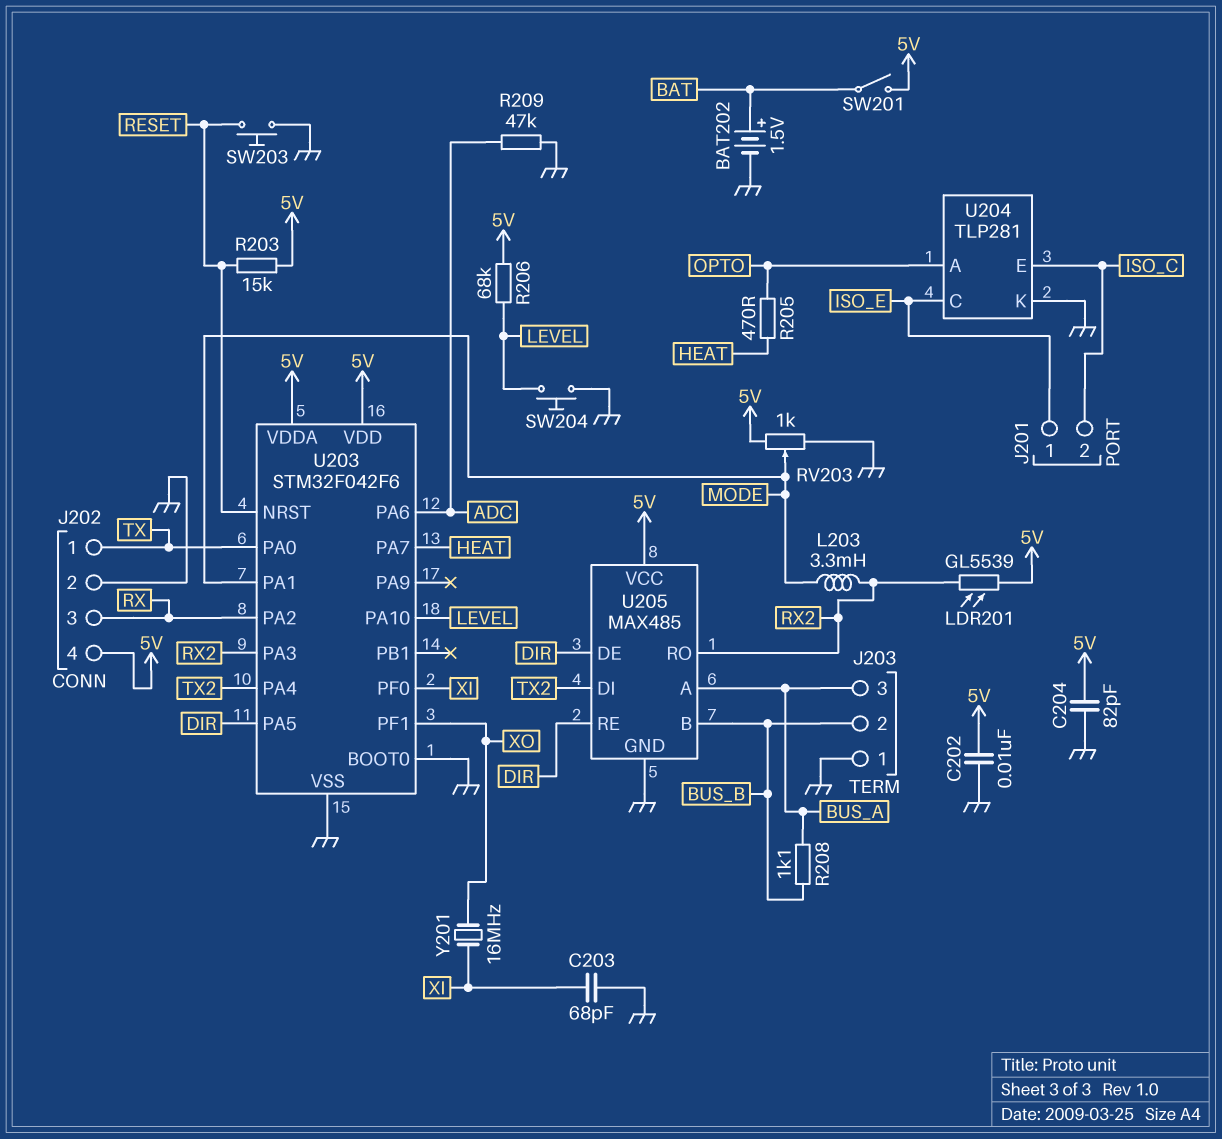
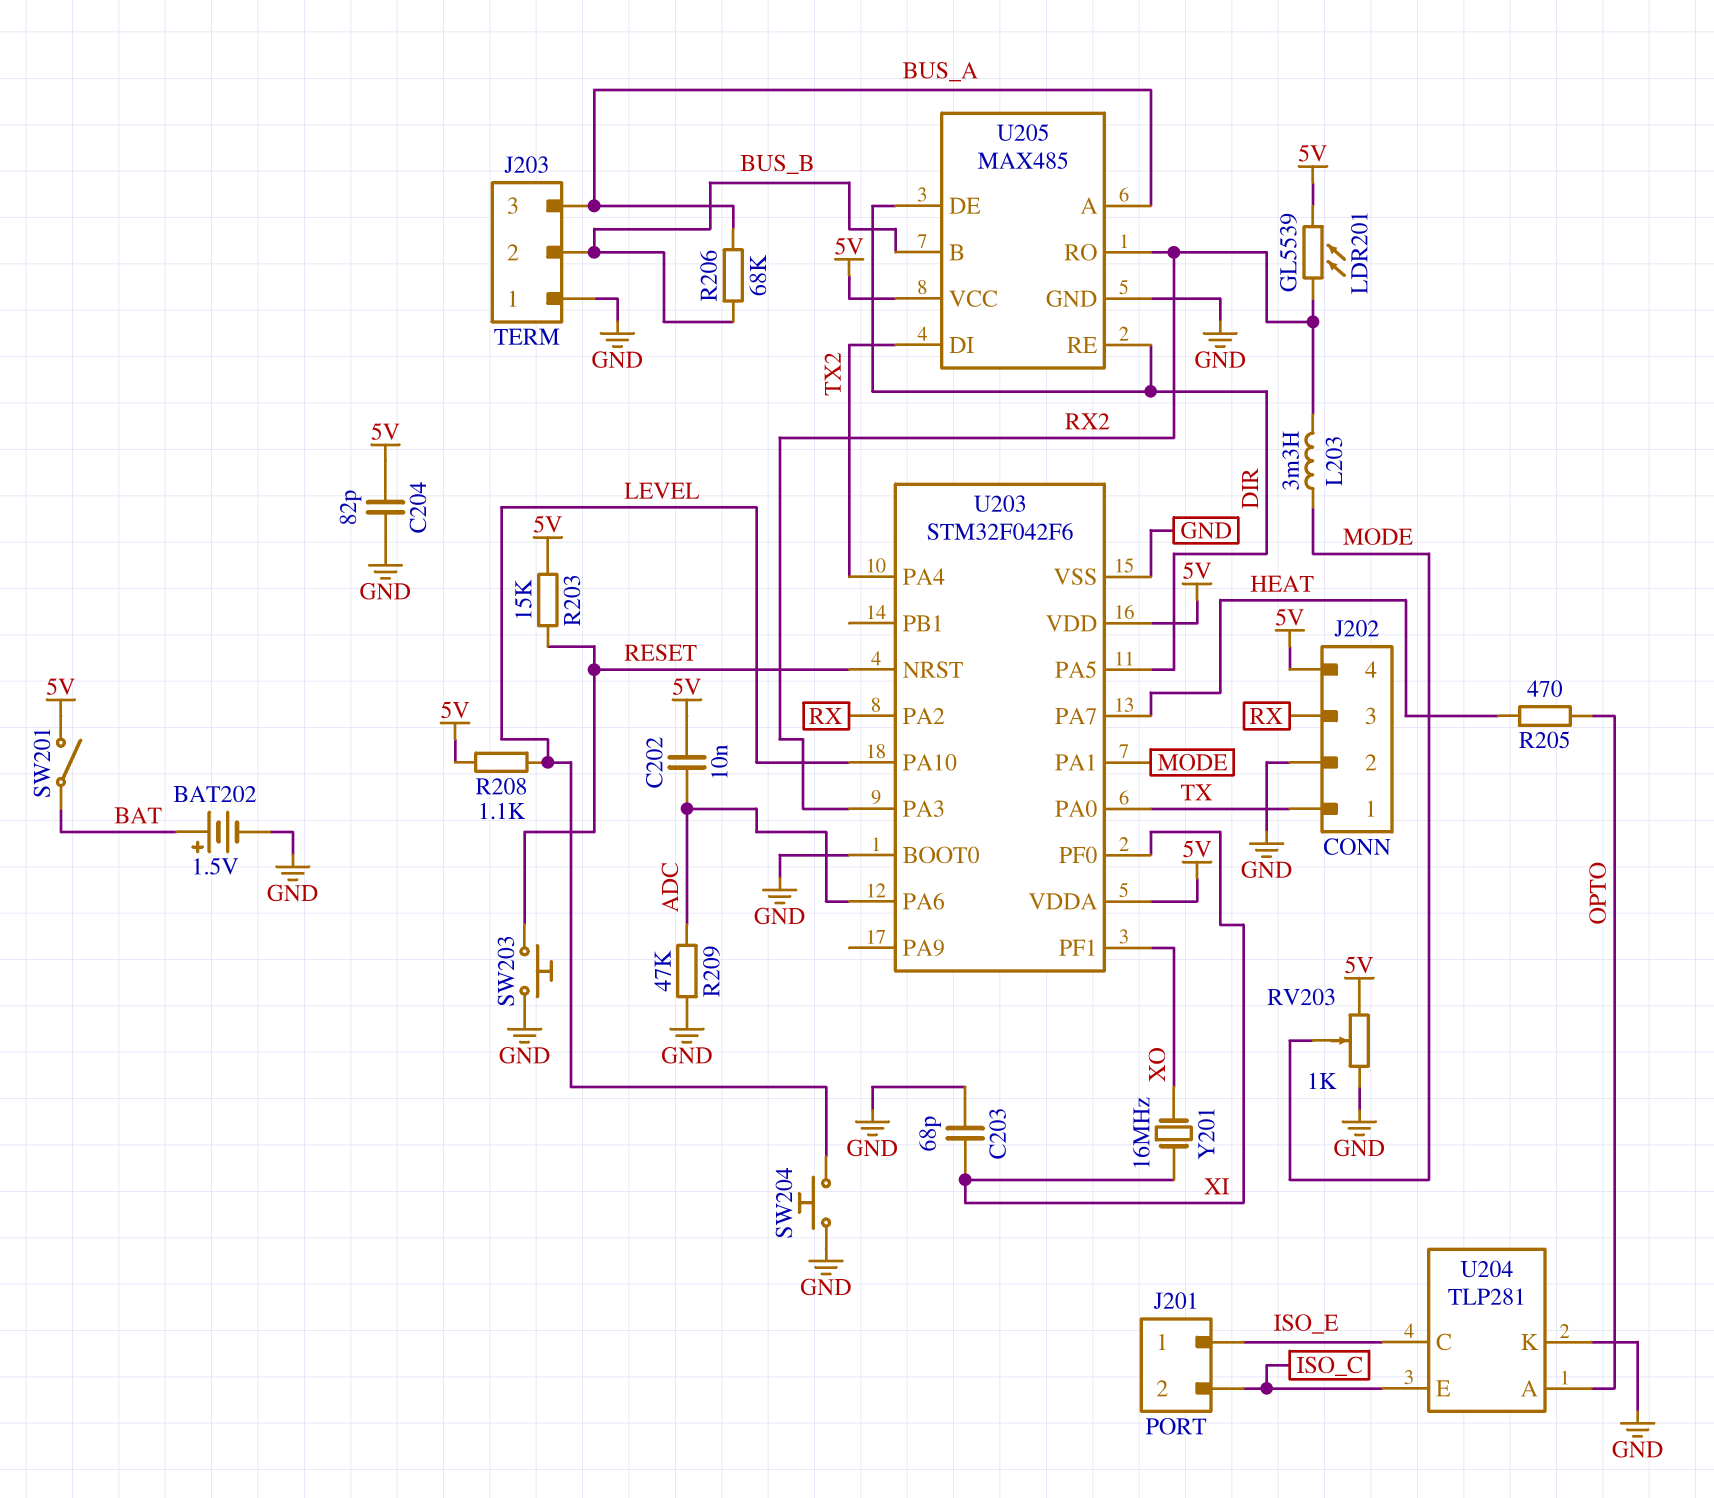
C202: 10nF (5V, GND) -> 10nF (5V, ADC)
R206: 68k (5V, LEVEL) -> 68k (BUS_A, BUS_B)
R208: 1.1k (BUS_A, BUS_B) -> 1.1k (5V, LEVEL)

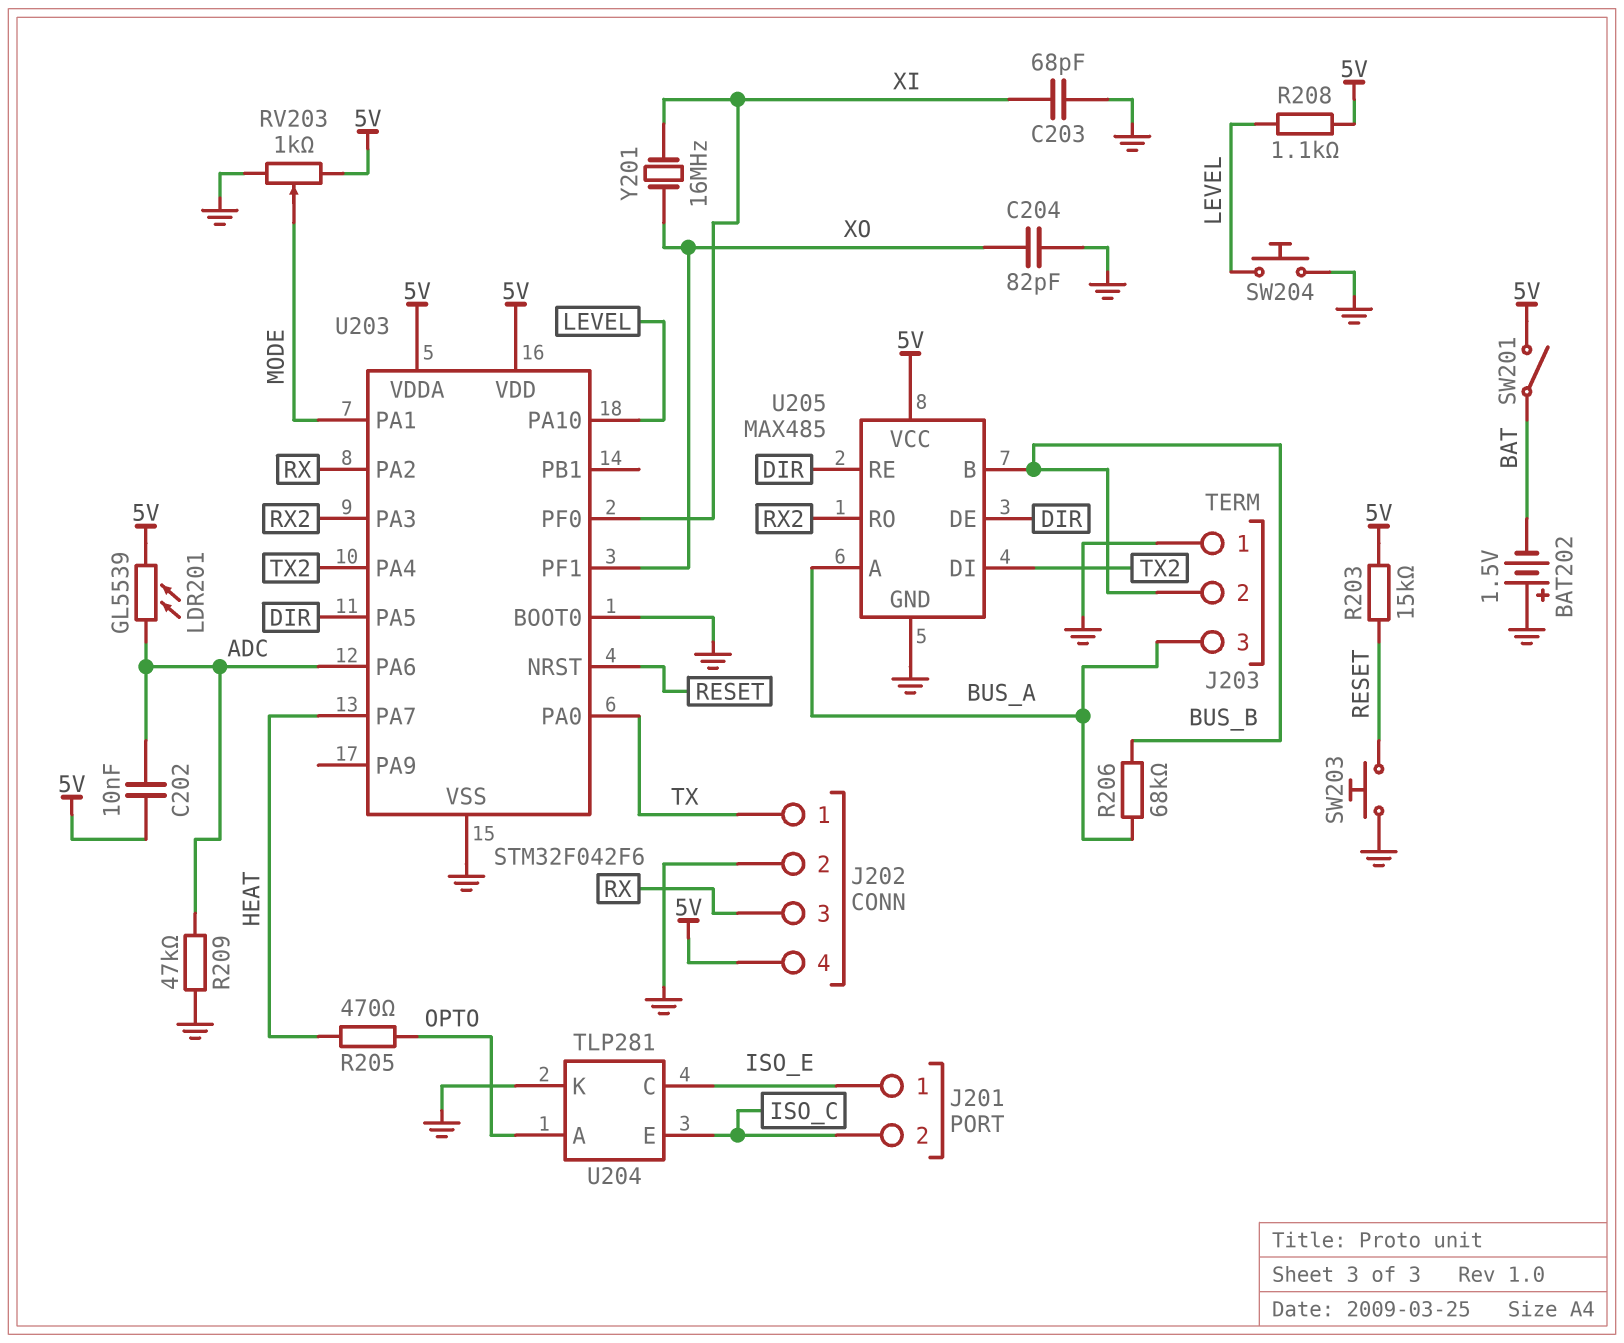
BAT202: 1.5V (plus BAT, minus GND) -> 1.5V (plus GND, minus BAT)
C204: 82pF (5V, GND) -> 82pF (GND, XO)
L203: 3.3mH (MODE, RX2) -> none
LDR201: GL5539 (5V, RX2) -> GL5539 (5V, ADC)

